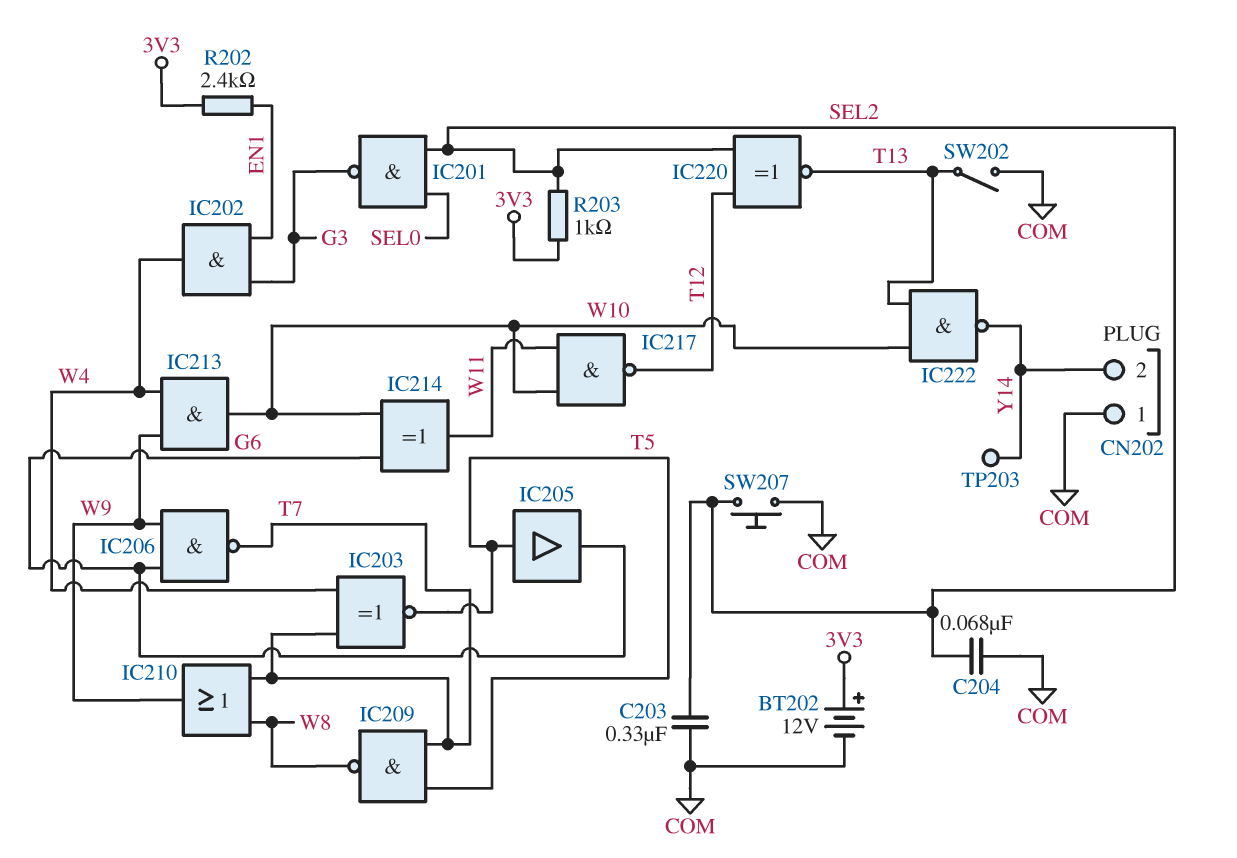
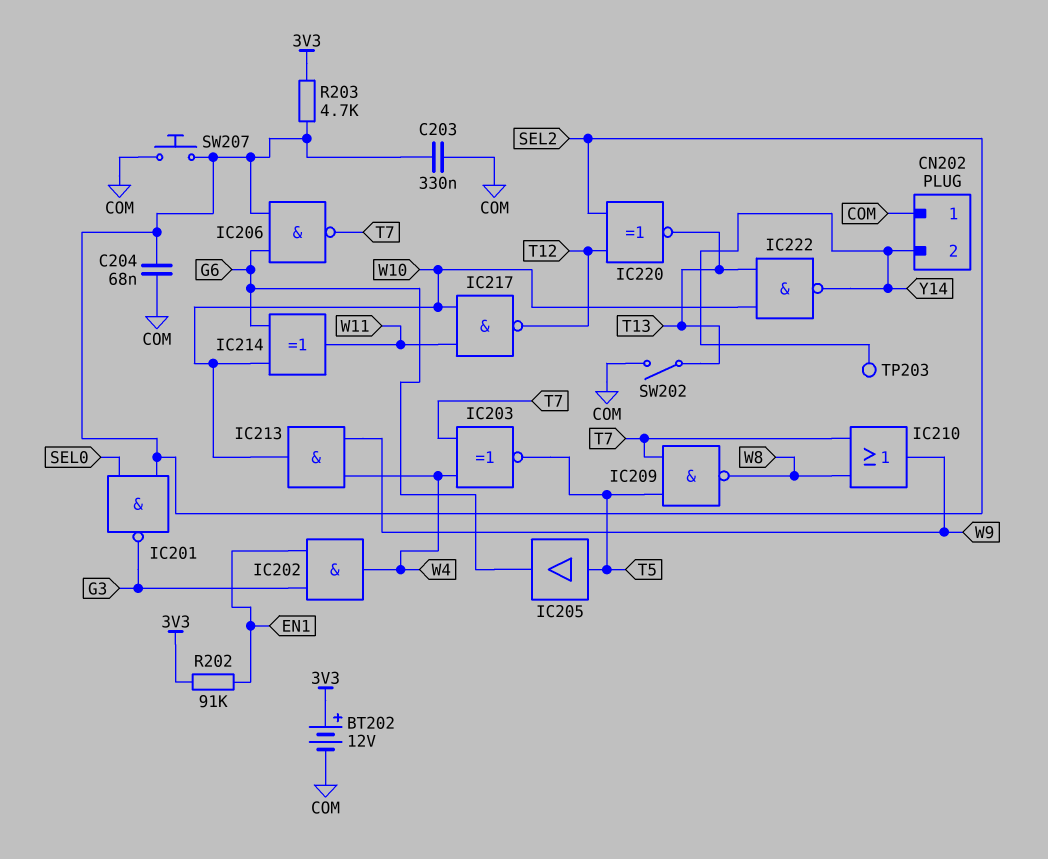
IC206: NAND (in G6, in W9, out T7) -> NAND (in G6, in SEL2, out T7)
R202: 2.4k (3V3, EN1) -> 91k (3V3, EN1)
R203: 1k (3V3, SEL2) -> 4.7k (3V3, SEL2)

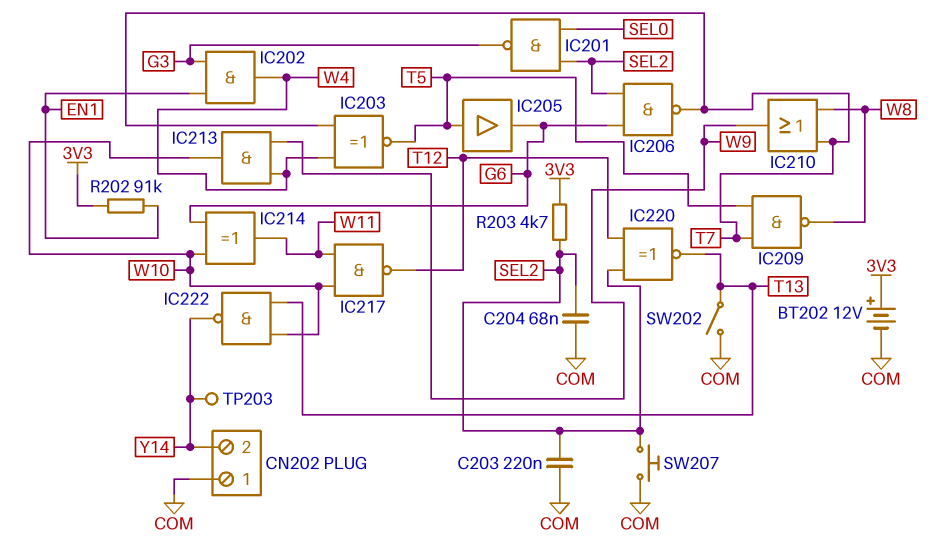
C203: 330nF (COM, SEL2) -> 220nF (COM, SEL2)

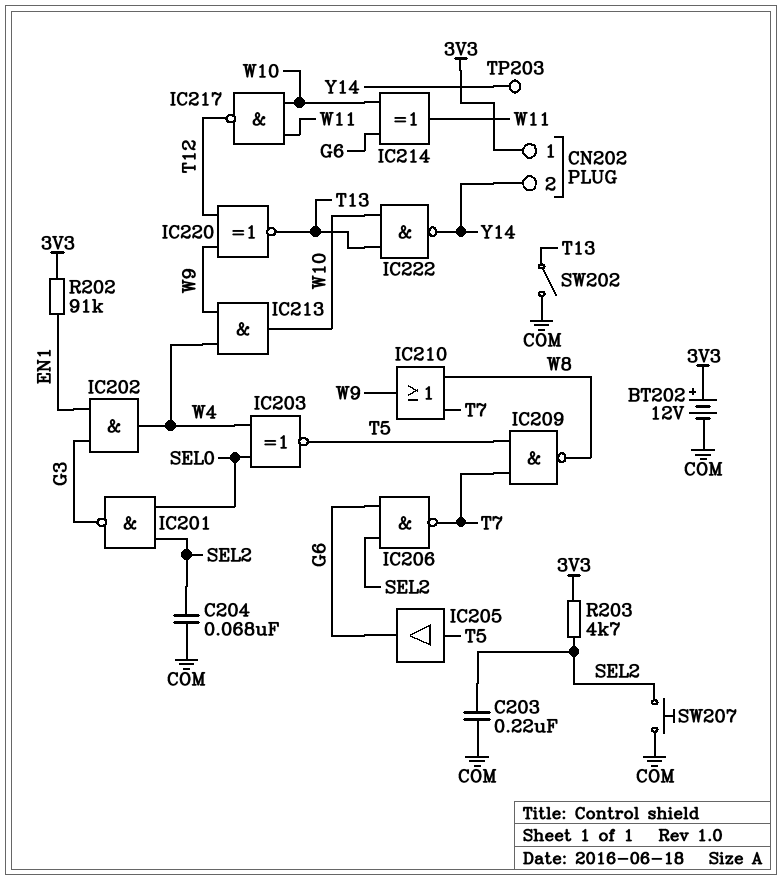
CN202 pin 1: COM -> 3V3
IC203: XNOR (in T7, in W4, out T5) -> XNOR (in SEL0, in W4, out T5)
IC220: XNOR (in SEL2, in T12, out T13) -> XNOR (in T12, in W9, out T13)

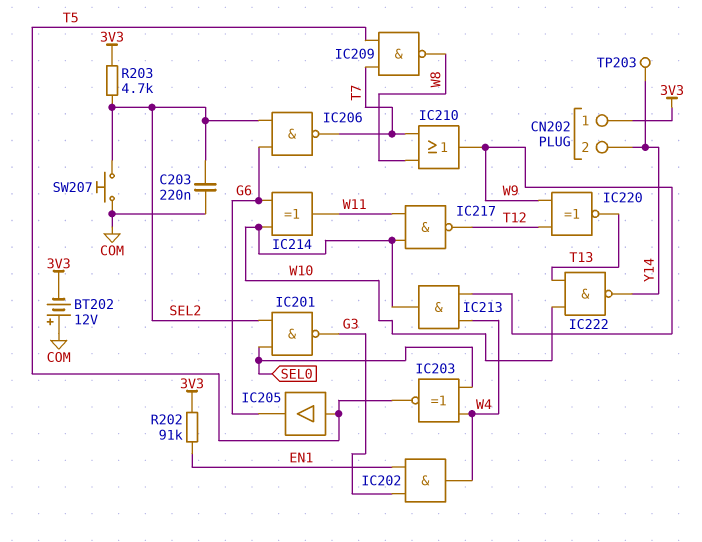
BT202: 12V (plus 3V3, minus COM) -> 12V (plus COM, minus 3V3)
C204: 68nF (COM, SEL2) -> none
SW202: switch (COM, T13) -> none

